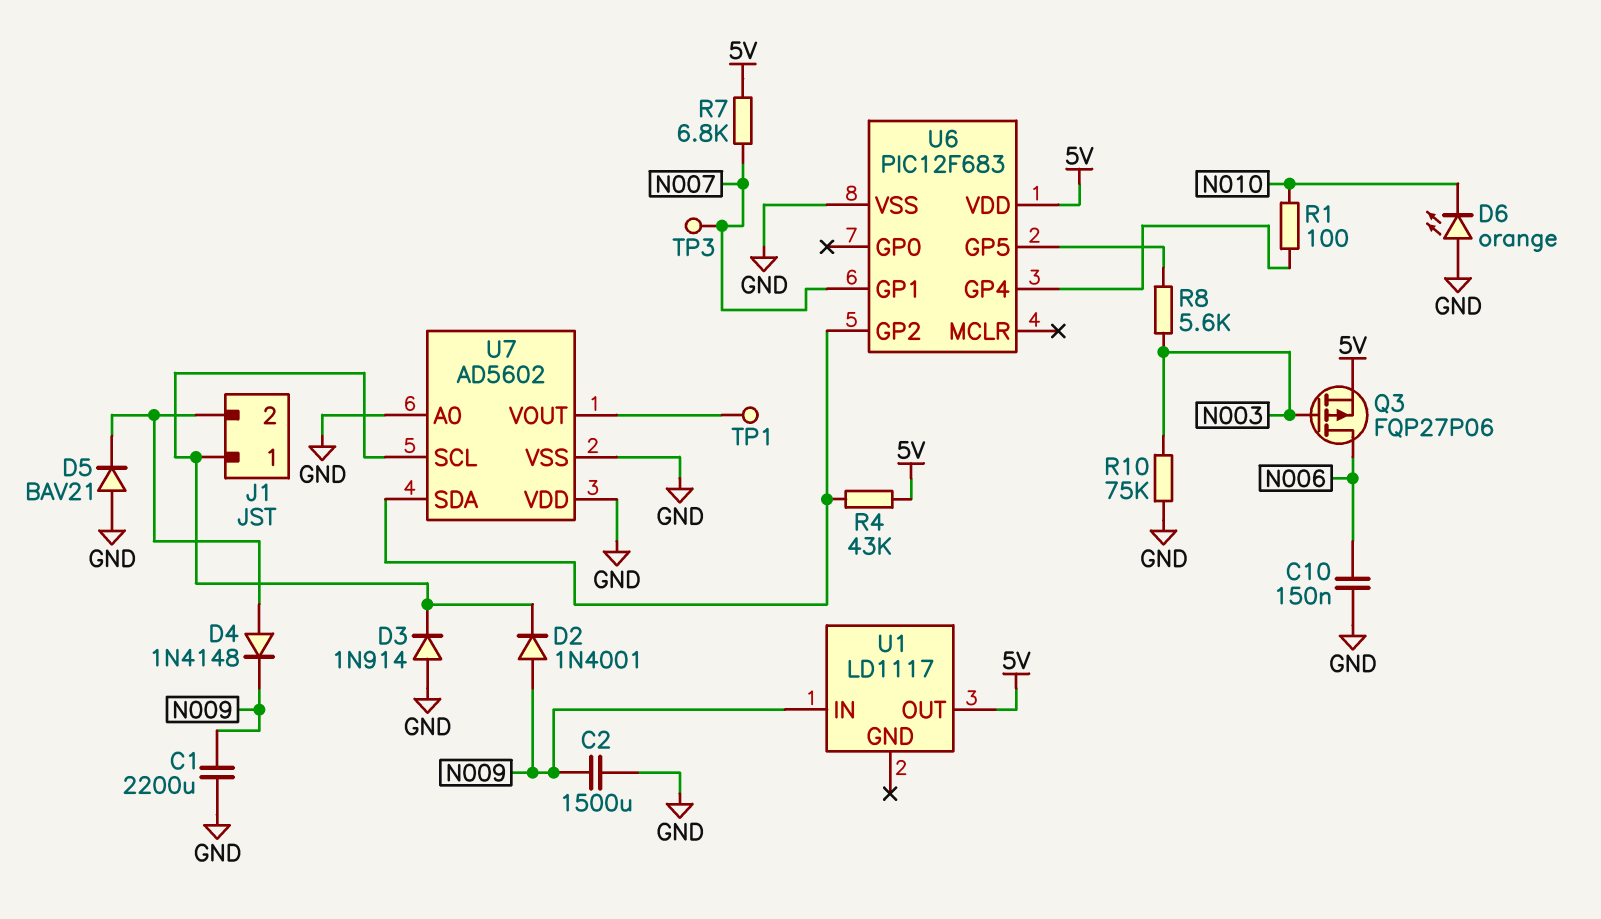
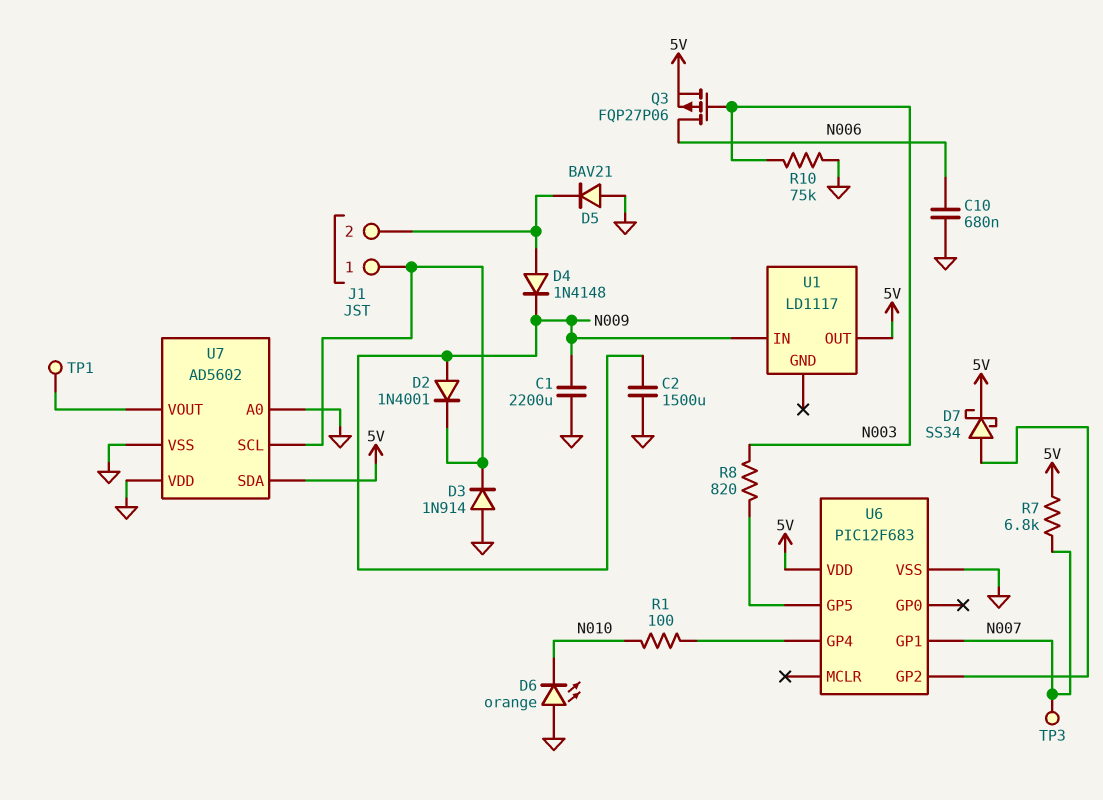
C10: 150nF (GND, N006) -> 680nF (GND, N006)
D7: none -> schottky SS34 (A U6/GP2, K 5V)
R4: 43k (5V, U6/GP2) -> none
R8: 5.6k (N003, U6/GP5) -> 820 (N003, U6/GP5)
U7 pin SDA: U6/GP2 -> 5V

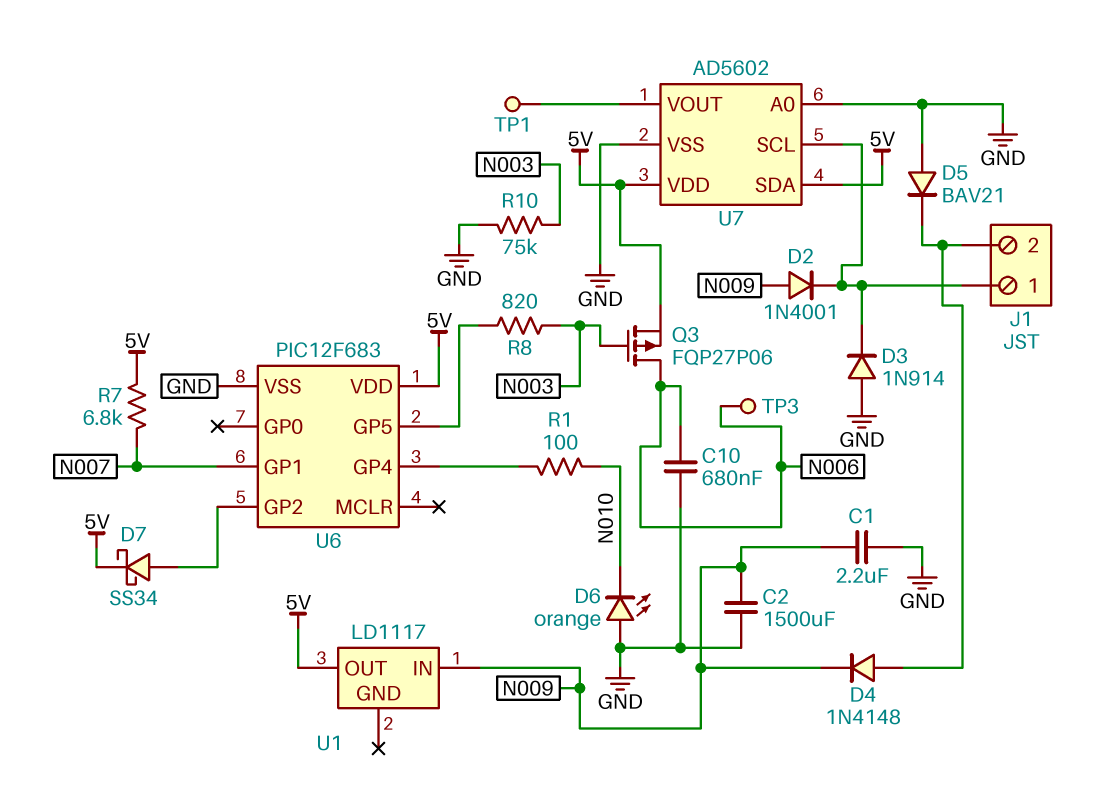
C1: 2200uF (GND, N009) -> 2.2uF (GND, N009)
TP3: test point (N007) -> test point (N006)
U7 pin VDD: GND -> 5V

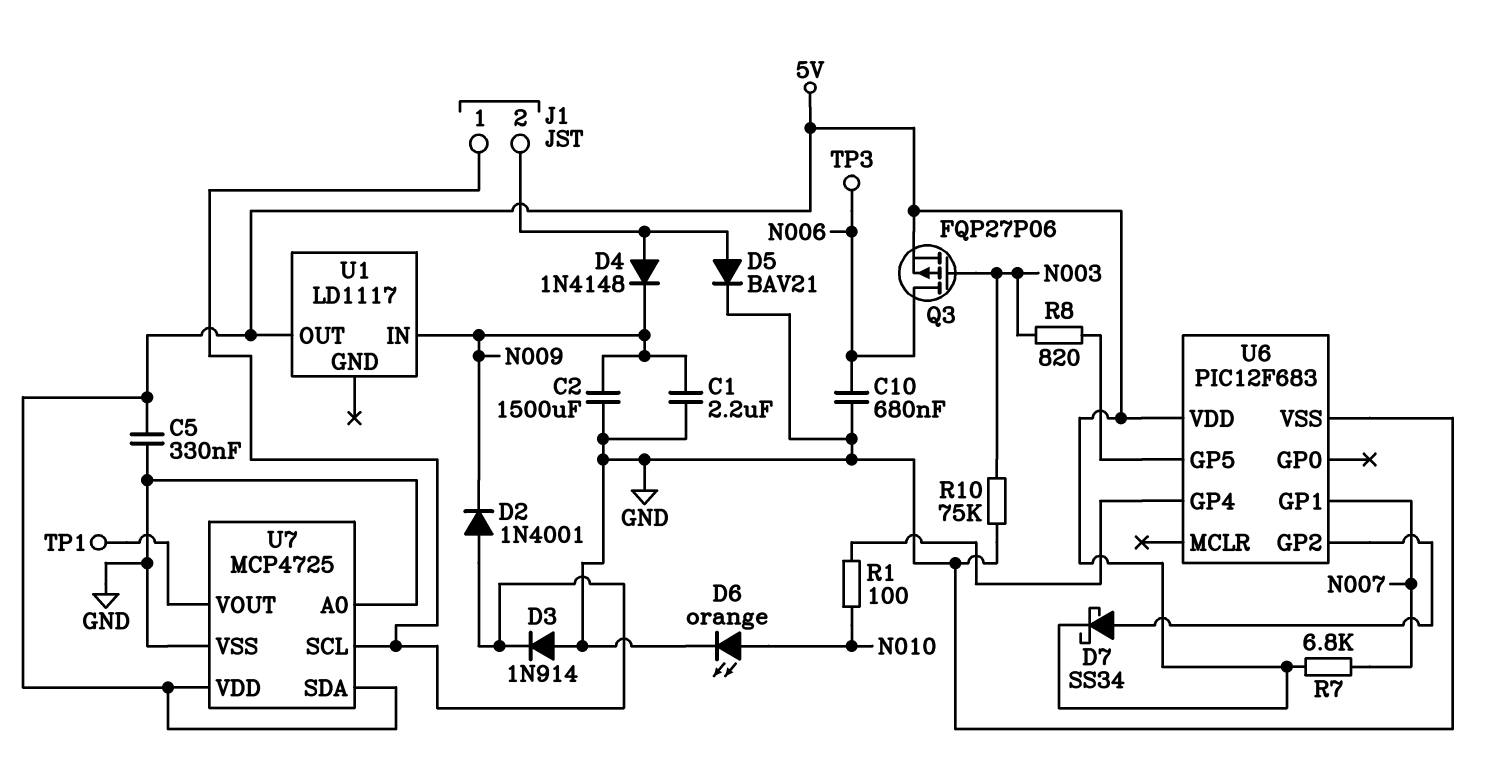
C5: none -> 330nF (5V, GND)
D2: diode 1N4001 (A N009, K J1/1) -> diode 1N4001 (A J1/1, K N009)
D5: diode BAV21 (A GND, K J1/2) -> diode BAV21 (A J1/2, K GND)
D6: LED orange (A GND, K N010) -> LED orange (A N010, K GND)
U7: AD5602 -> MCP4725

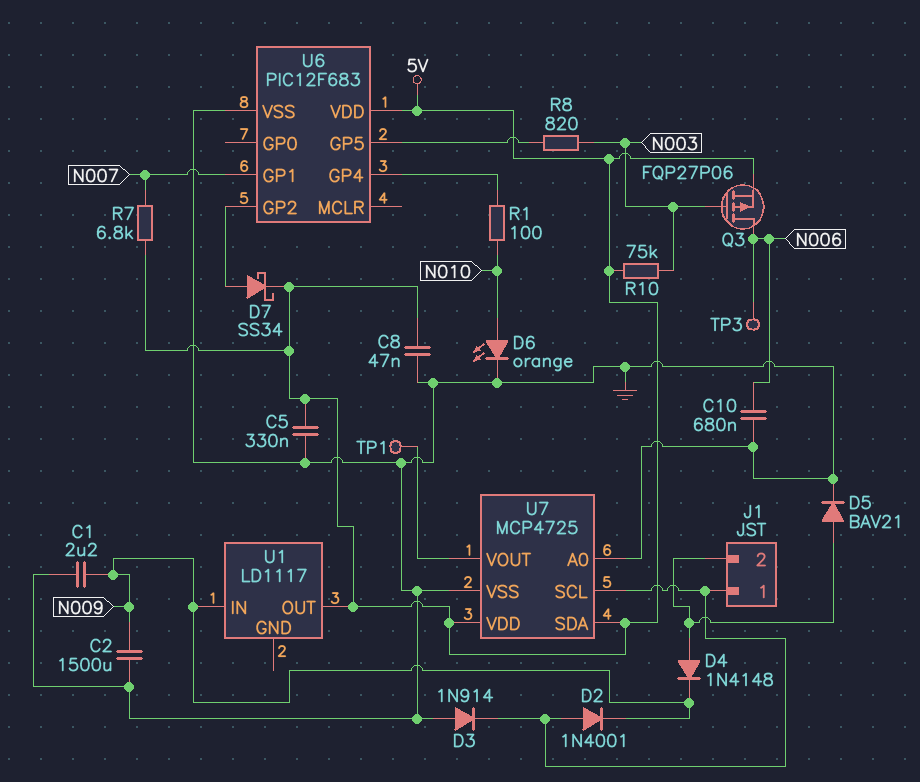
C8: none -> 47nF (5V, GND)
R10: 75k (GND, N003) -> 75k (5V, N003)

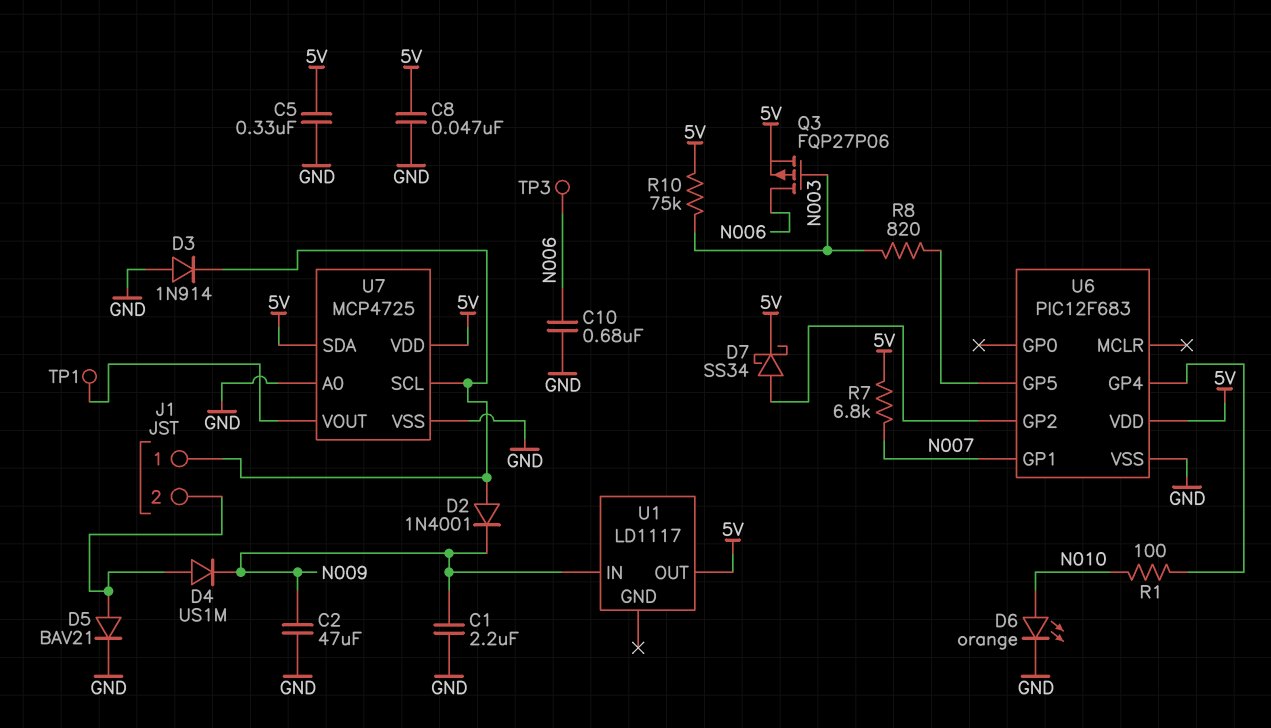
C2: 1500uF (GND, N009) -> 47uF (GND, N009)
D4: diode 1N4148 (A J1/2, K N009) -> diode US1M (A J1/2, K N009)

